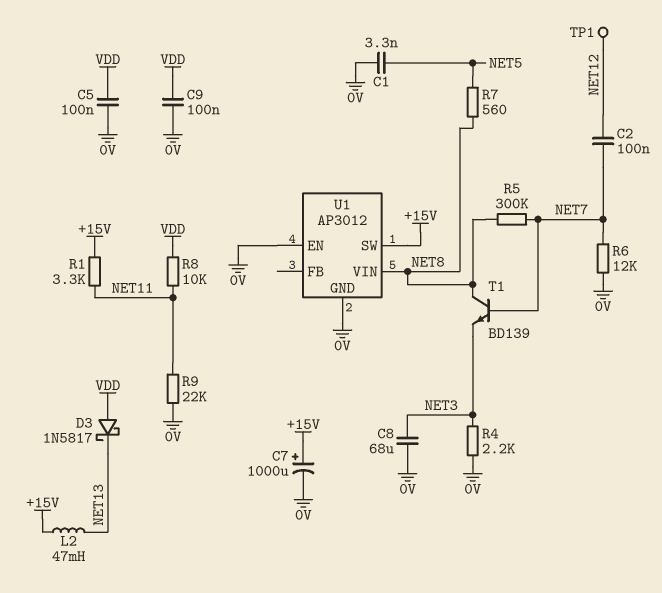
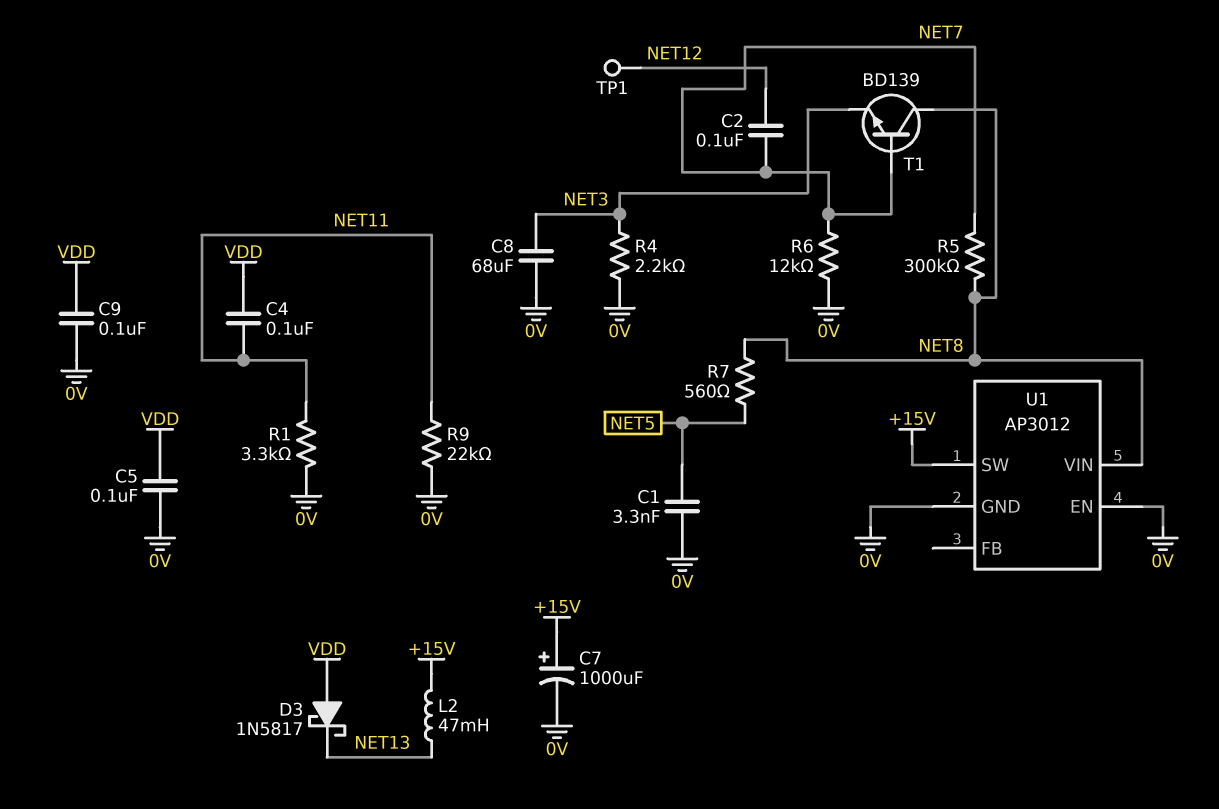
C4: none -> 100nF (NET11, VDD)
R1: 3.3k (+15V, NET11) -> 3.3k (0V, NET11)
R8: 10k (NET11, VDD) -> none

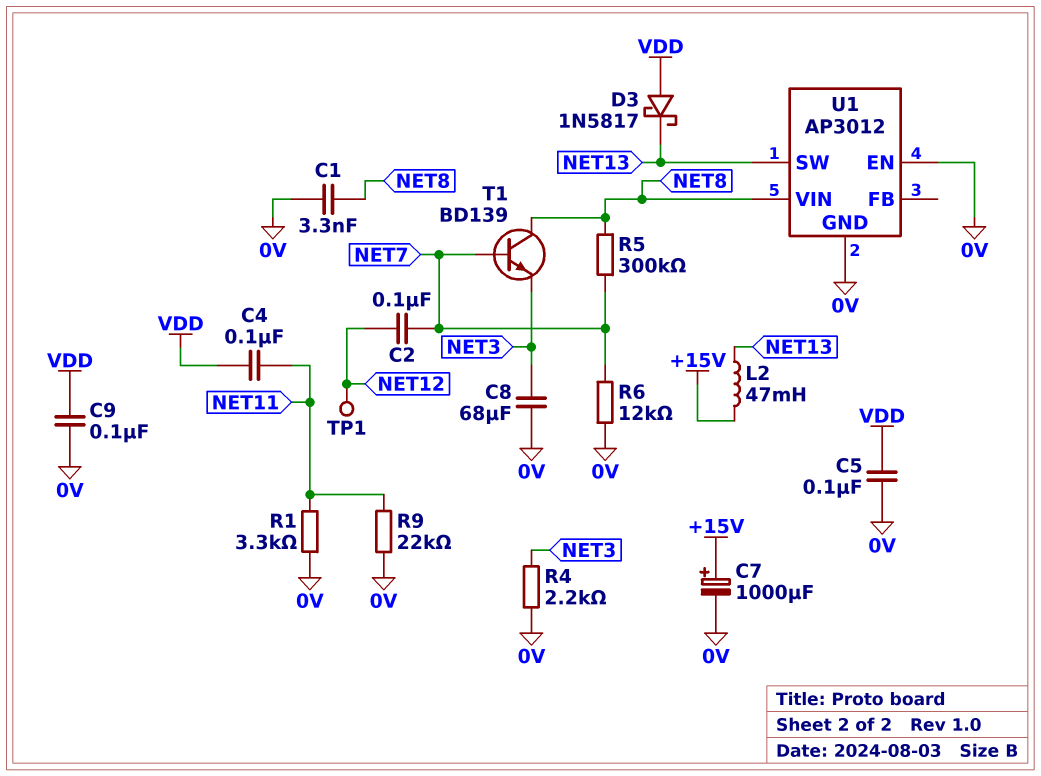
C1: 3.3nF (0V, NET5) -> 3.3nF (0V, NET8)
R7: 560 (NET5, NET8) -> none
U1 pin SW: +15V -> NET13

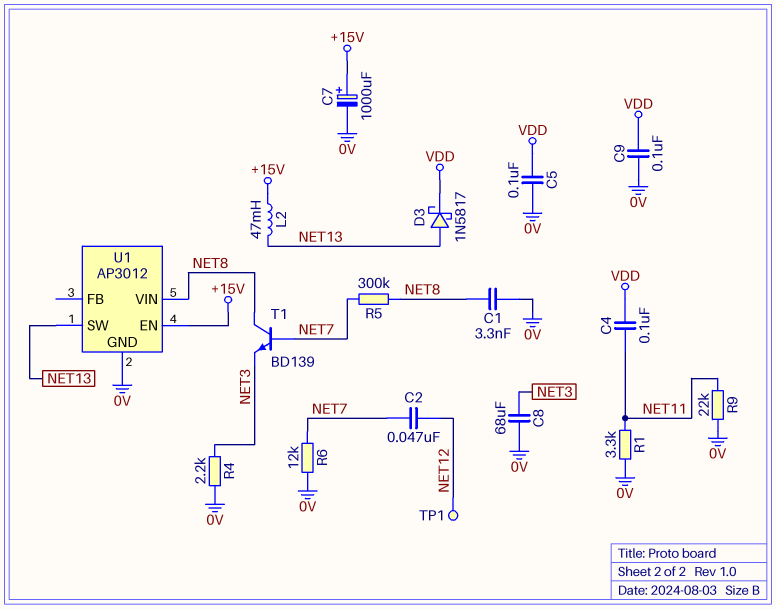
C2: 100nF (NET7, NET12) -> 47nF (NET7, NET12)
D3: schottky 1N5817 (A VDD, K NET13) -> schottky 1N5817 (A NET13, K VDD)
U1 pin EN: 0V -> +15V

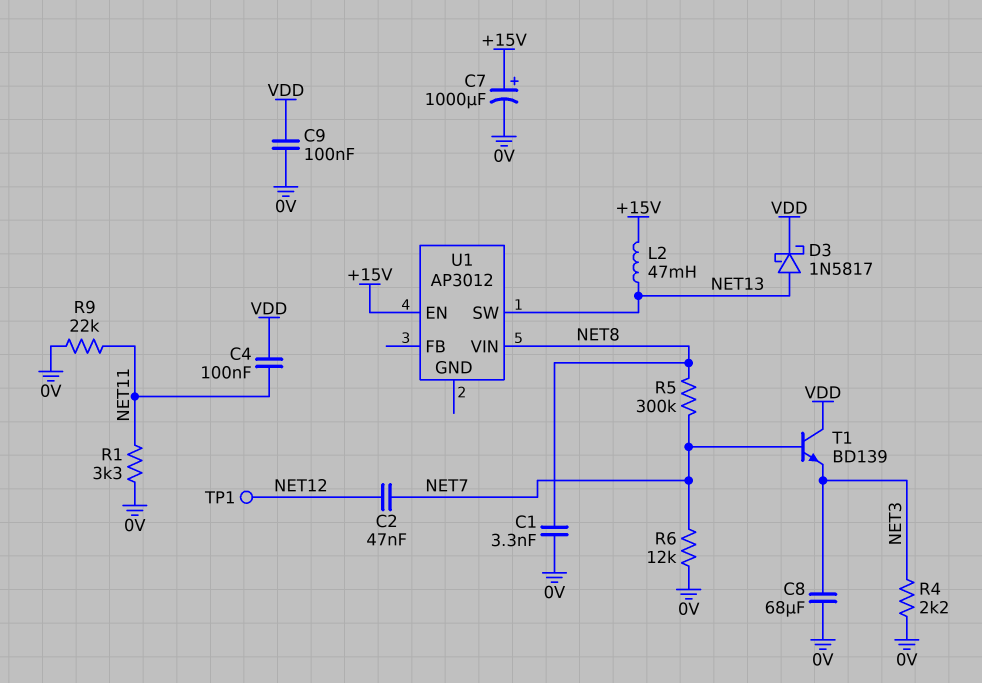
C5: 100nF (0V, VDD) -> none
T1: NPN BD139 (B NET7, C NET8, E NET3) -> NPN BD139 (B NET7, C VDD, E NET3)
U1 pin GND: 0V -> none

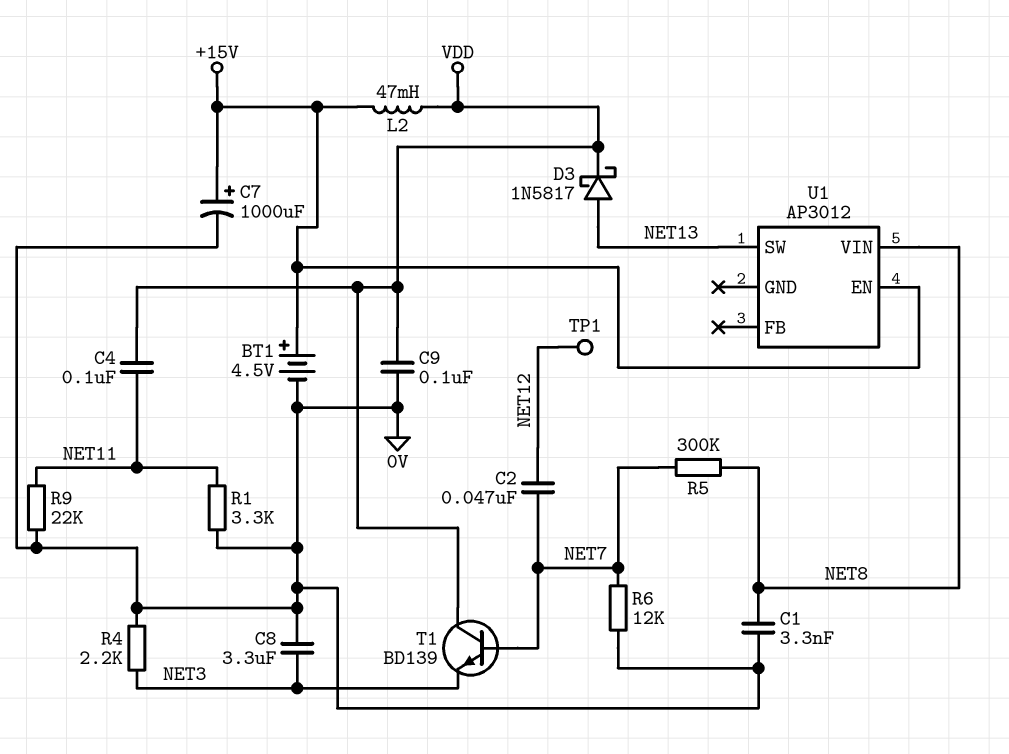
BT1: none -> 4.5V (plus +15V, minus 0V)
C8: 68uF (0V, NET3) -> 3.3uF (0V, NET3)
L2: 47mH (+15V, NET13) -> 47mH (+15V, VDD)

